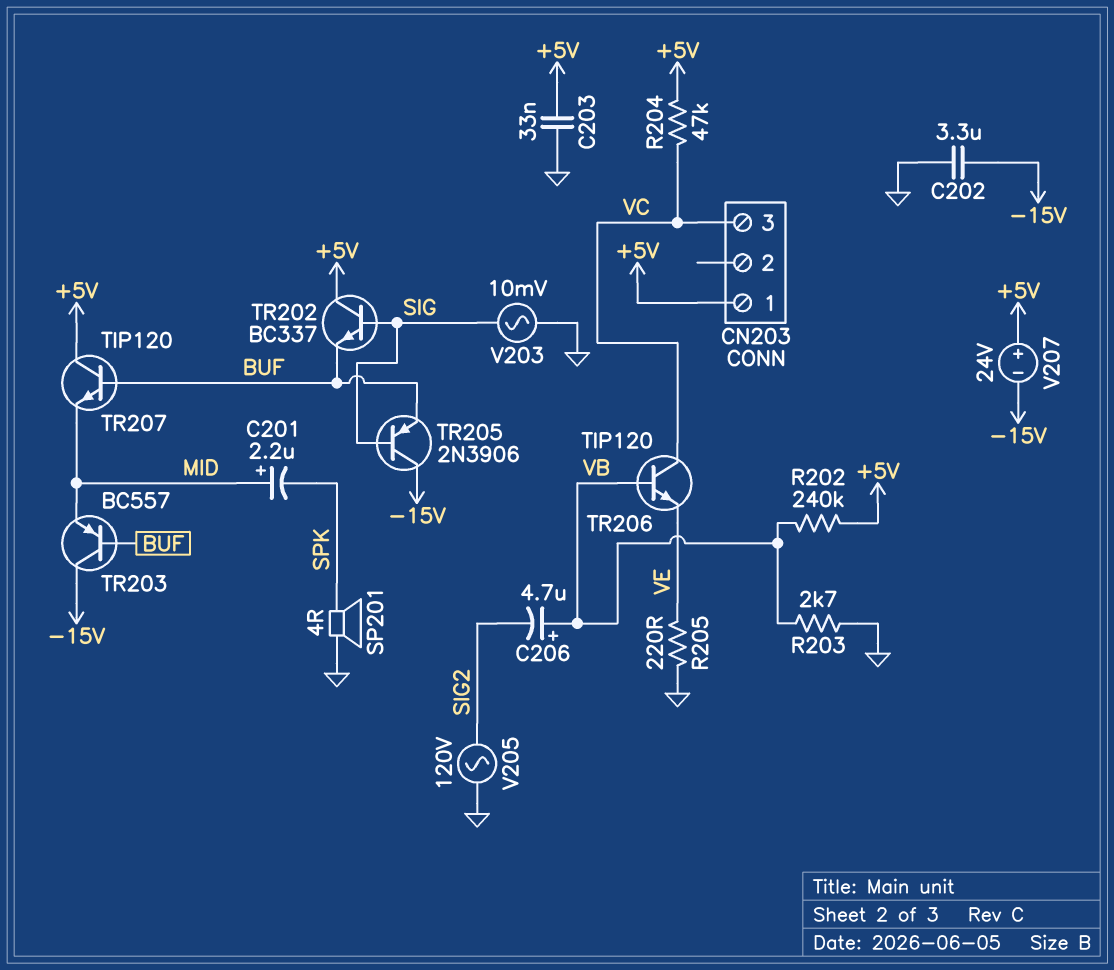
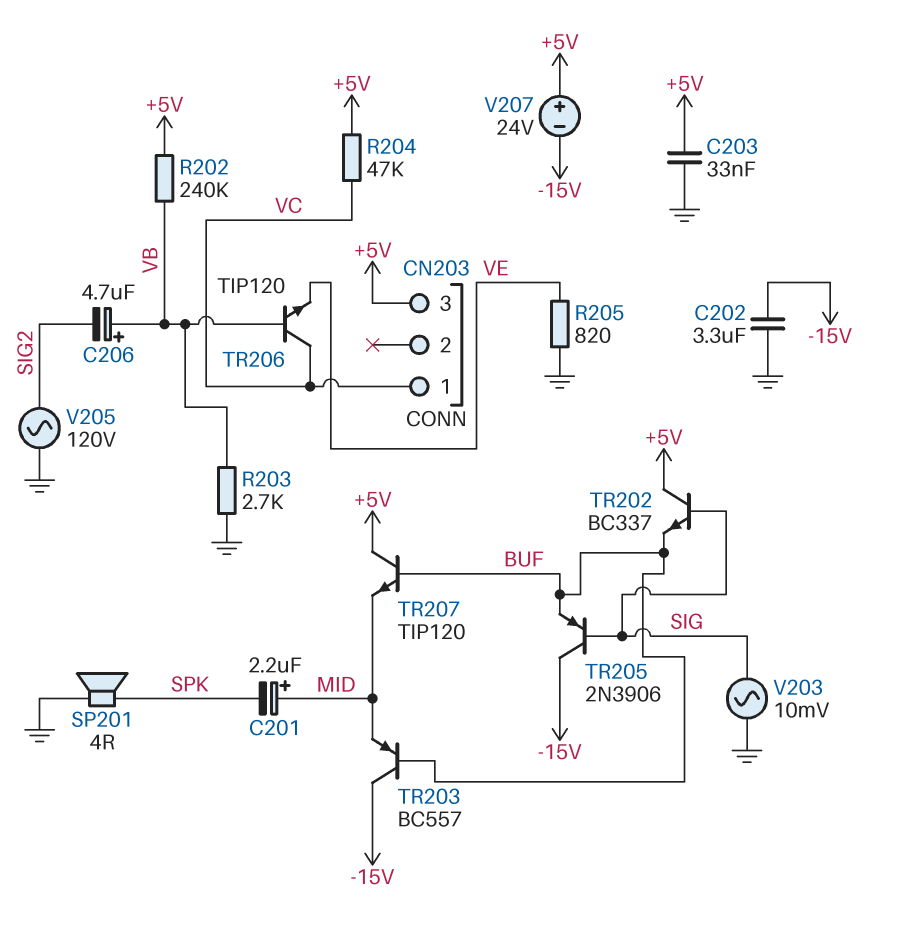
CN203 pin 1: +5V -> VC
CN203 pin 3: VC -> +5V
R205: 220 (GND, VE) -> 820 (GND, VE)

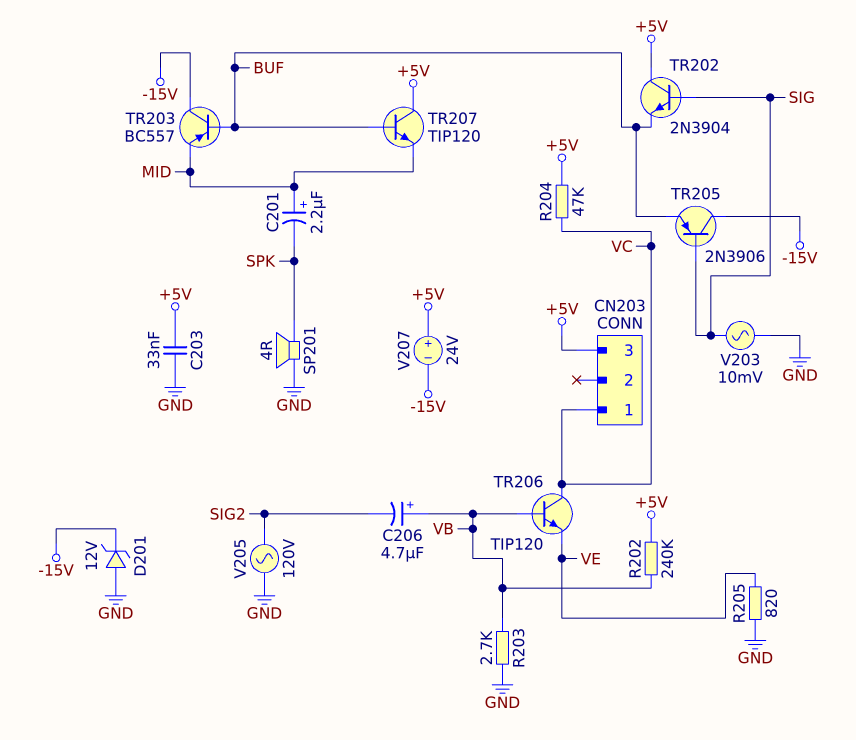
C202: 3.3uF (-15V, GND) -> none
D201: none -> zener 12V (A GND, K -15V)
TR202: NPN BC337 (B SIG, C +5V, E BUF) -> NPN 2N3904 (B SIG, C +5V, E BUF)

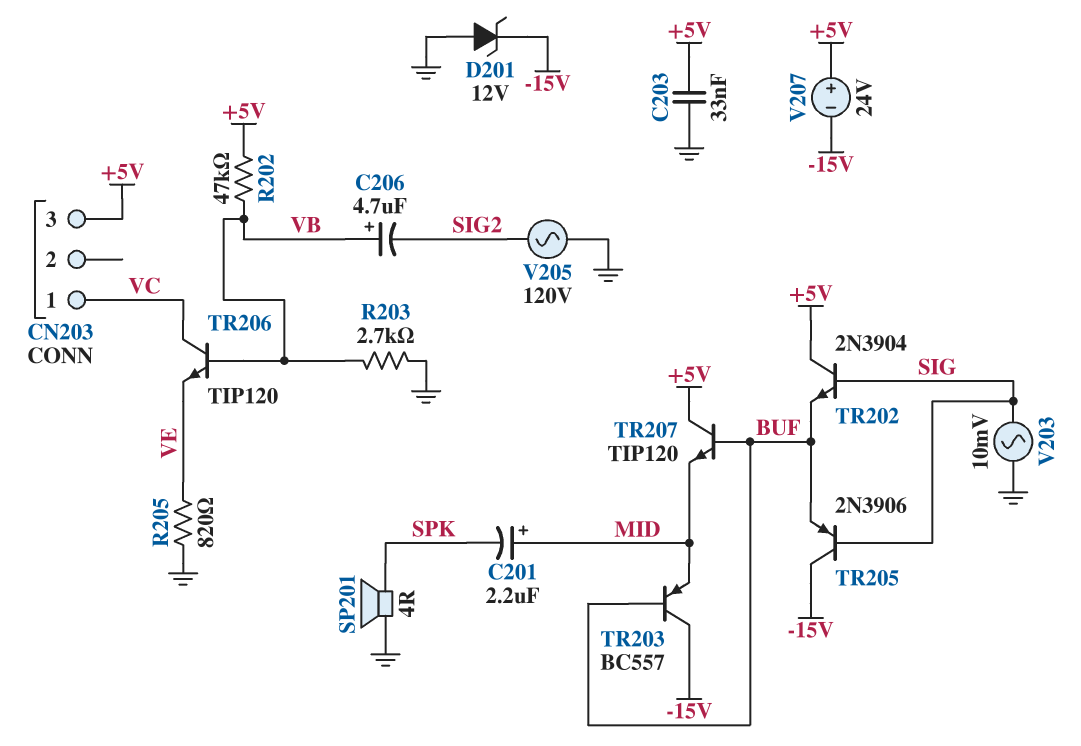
R202: 240k (+5V, VB) -> 47k (+5V, VB)
R204: 47k (+5V, VC) -> none

